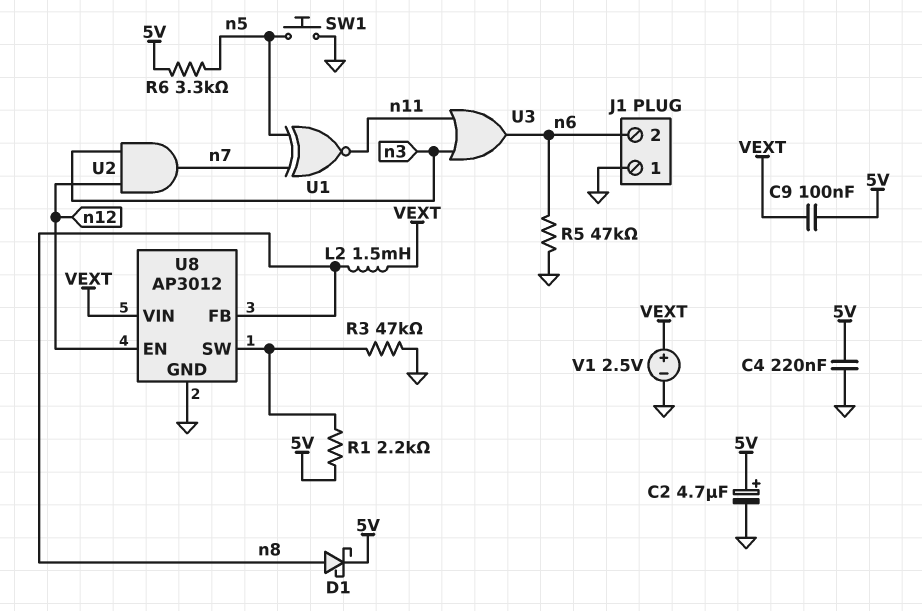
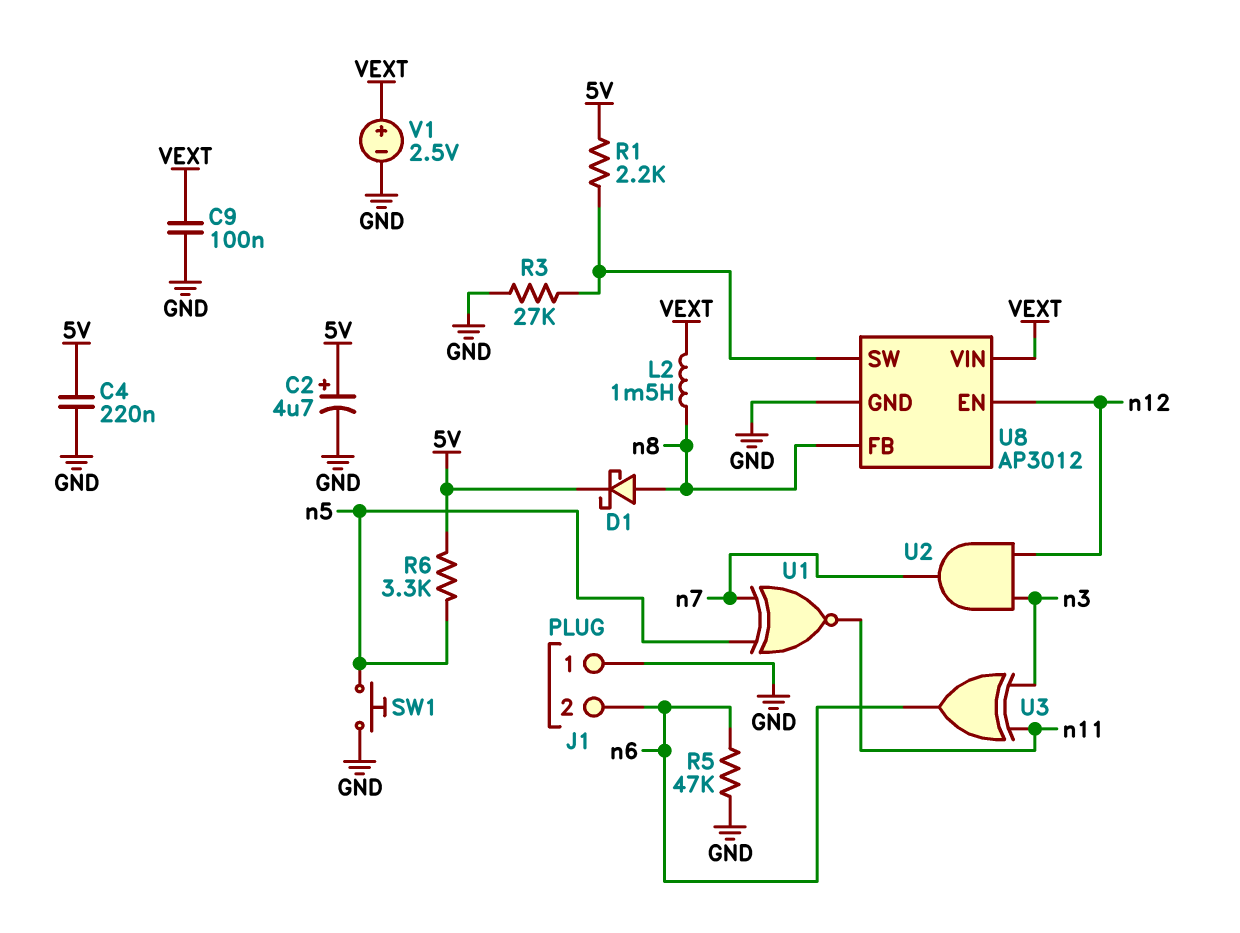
C9: 100nF (5V, VEXT) -> 100nF (GND, VEXT)
R3: 47k (GND, U8/SW) -> 27k (GND, U8/SW)
U3: OR (in n3, in n11, out n6) -> XOR (in n3, in n11, out n6)

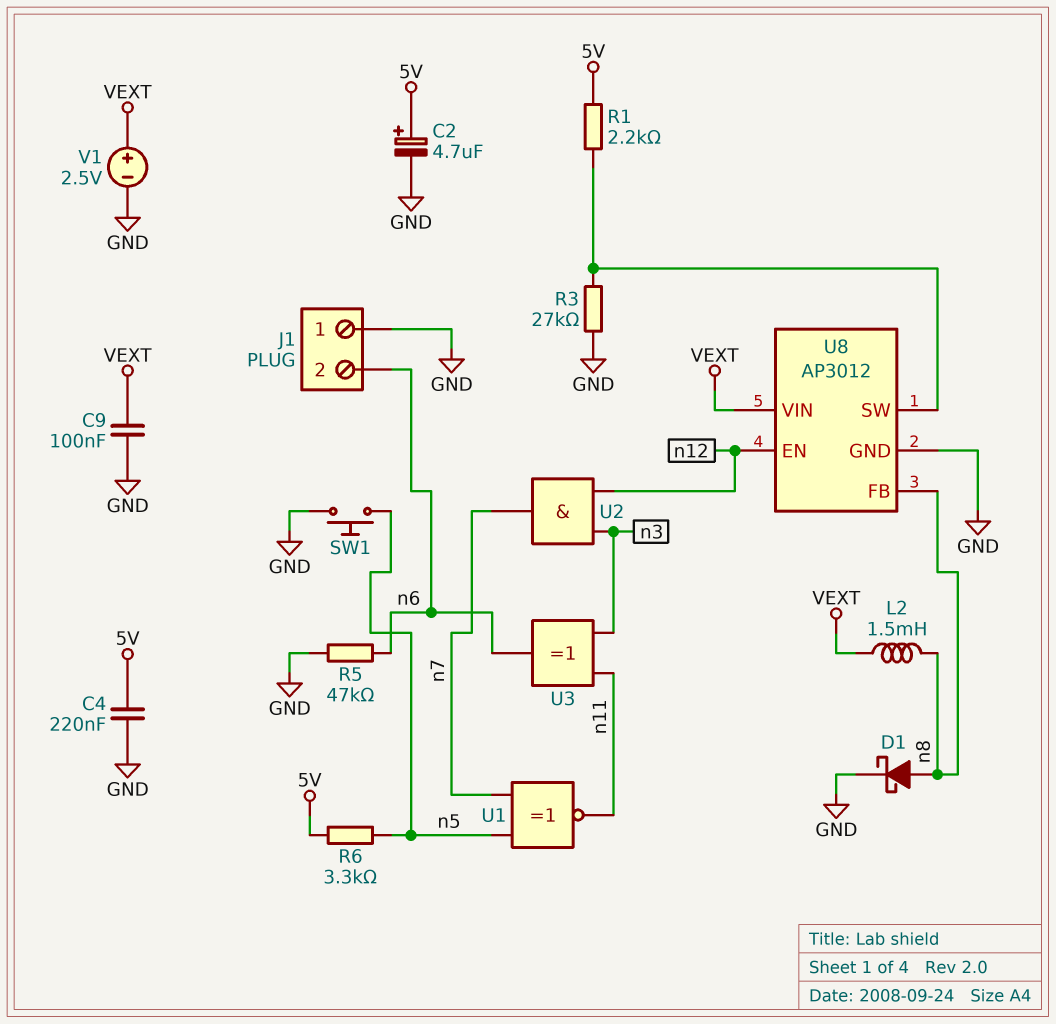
D1: schottky (A n8, K 5V) -> schottky (A n8, K GND)

